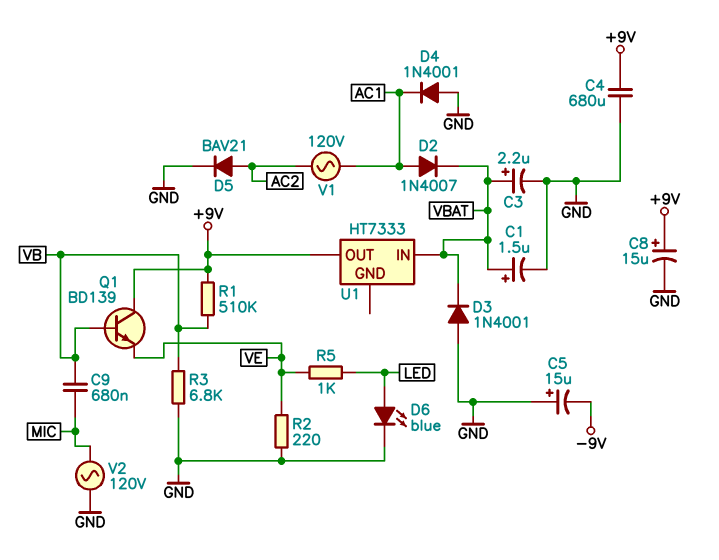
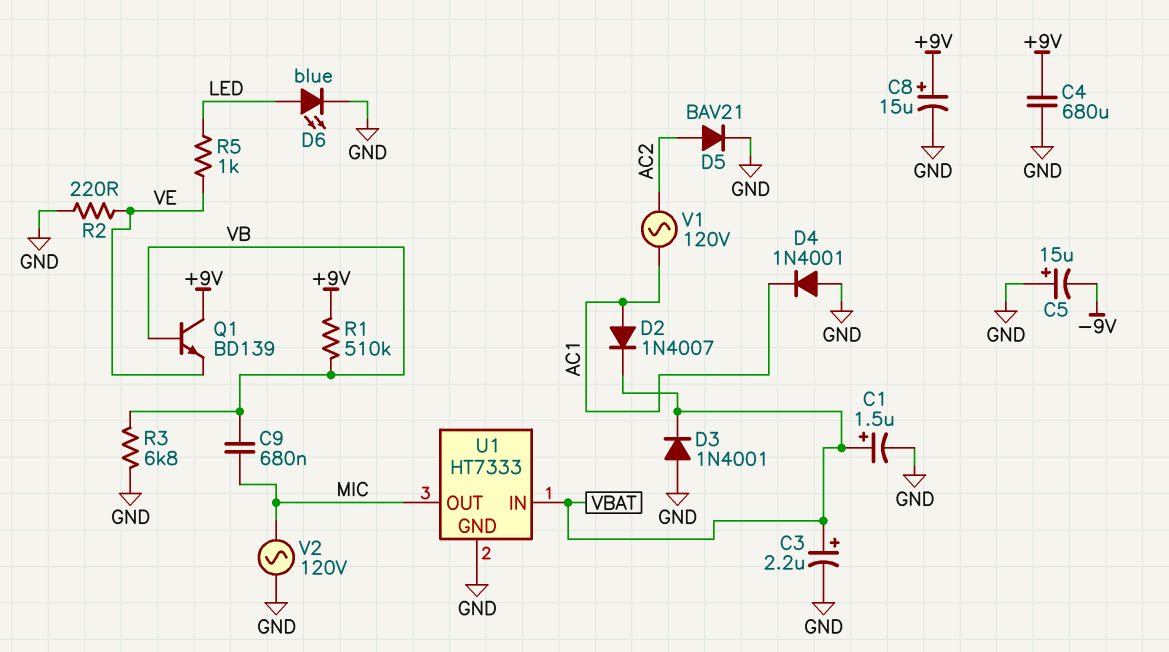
U1 pin GND: none -> GND
U1 pin OUT: +9V -> MIC

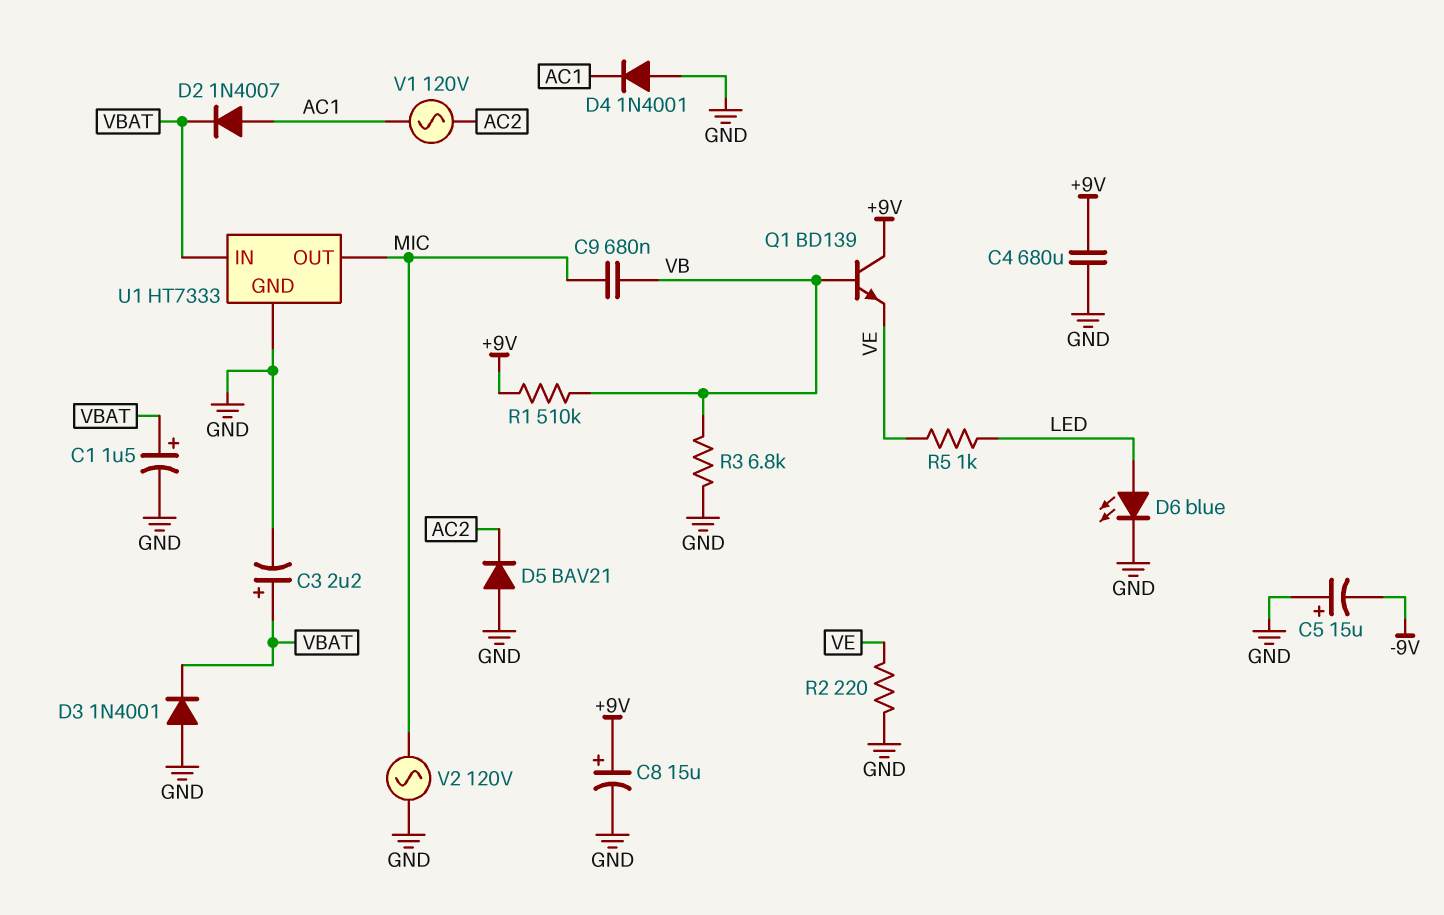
D5: diode BAV21 (A AC2, K GND) -> diode BAV21 (A GND, K AC2)

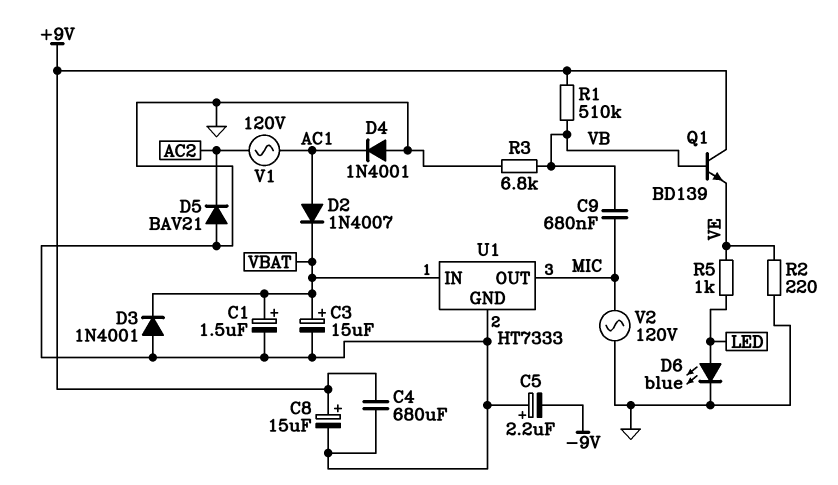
C3: 2.2uF (plus VBAT, minus GND) -> 15uF (plus VBAT, minus GND)
C5: 15uF (plus GND, minus -9V) -> 2.2uF (plus GND, minus -9V)

